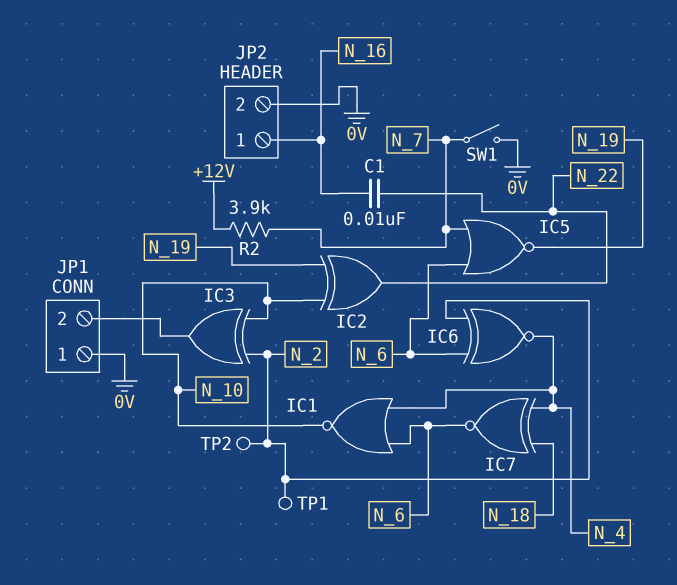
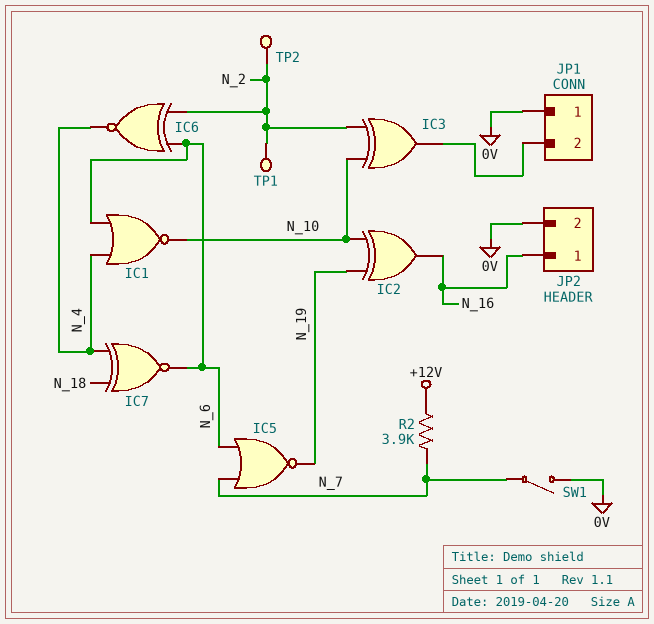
C1: 10nF (N_16, N_22) -> none
IC2: XOR (in N_10, in N_19, out N_22) -> XOR (in N_10, in N_19, out N_16)

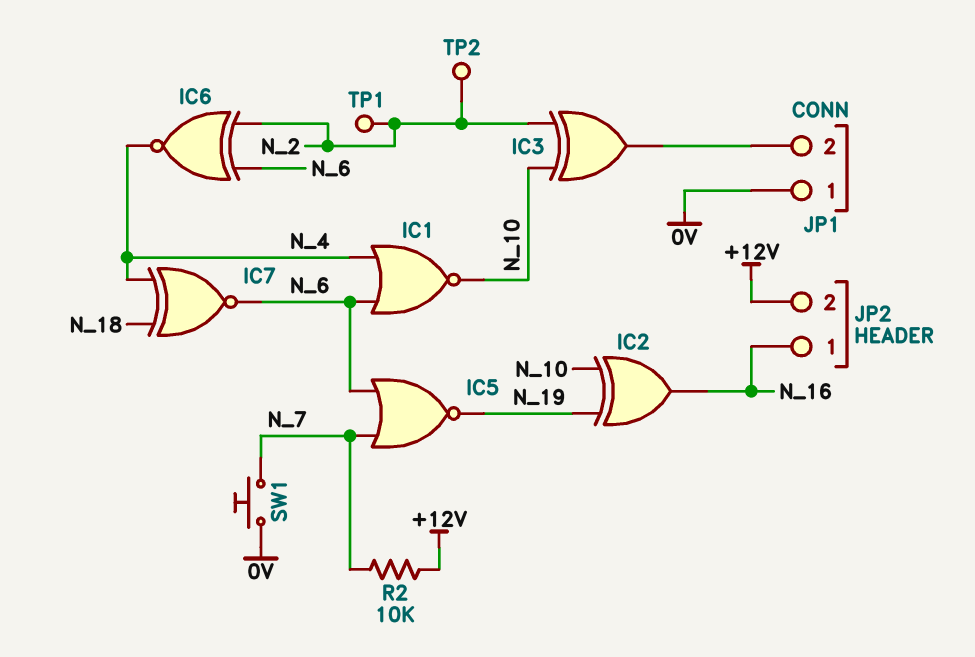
JP2 pin 2: 0V -> +12V
R2: 3.9k (+12V, N_7) -> 10k (+12V, N_7)
SW1: switch (0V, N_7) -> button (0V, N_7)

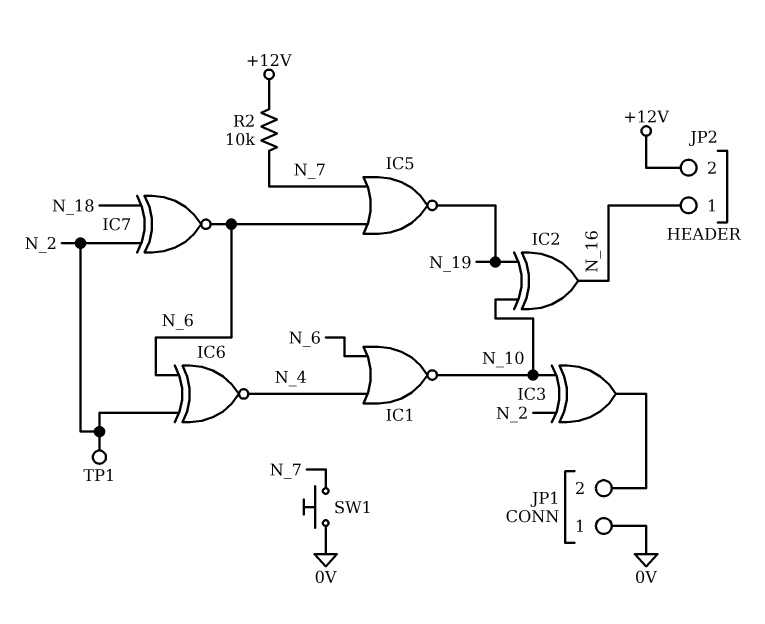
IC7: XNOR (in N_4, in N_18, out N_6) -> XNOR (in N_2, in N_18, out N_6)
TP2: test point (N_2) -> none

